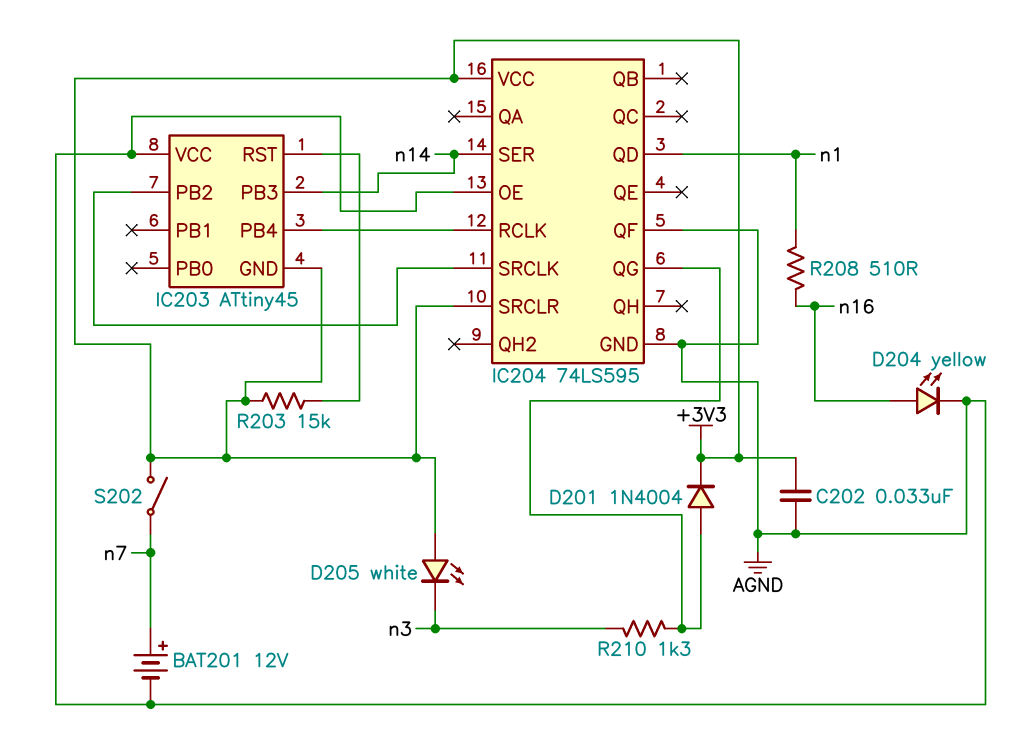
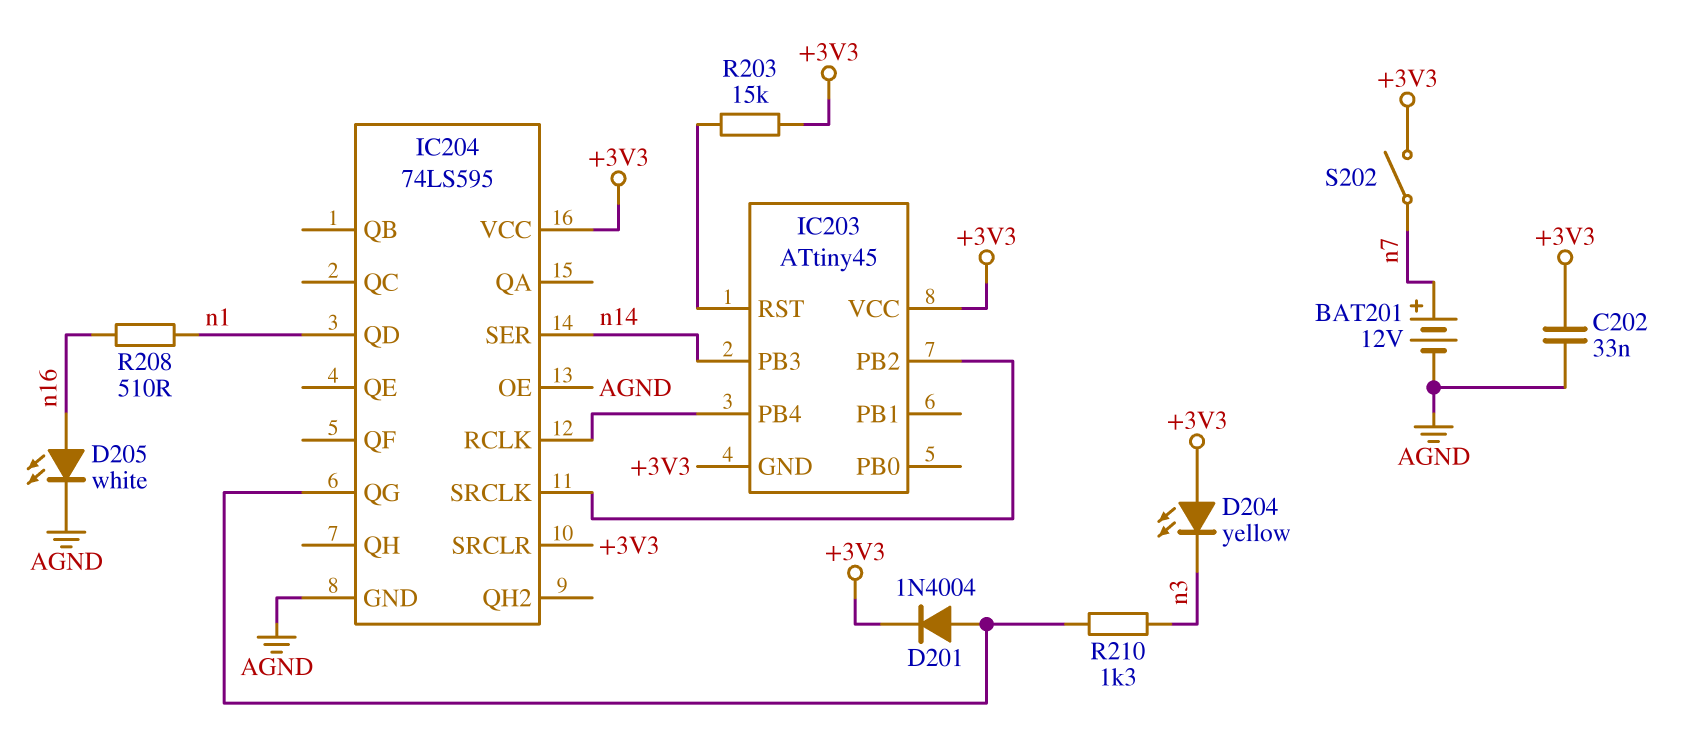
D204: LED yellow (A n16, K AGND) -> LED yellow (A +3V3, K n3)
D205: LED white (A +3V3, K n3) -> LED white (A n16, K AGND)
IC203 pin VCC: AGND -> +3V3
IC204 pin QF: AGND -> none

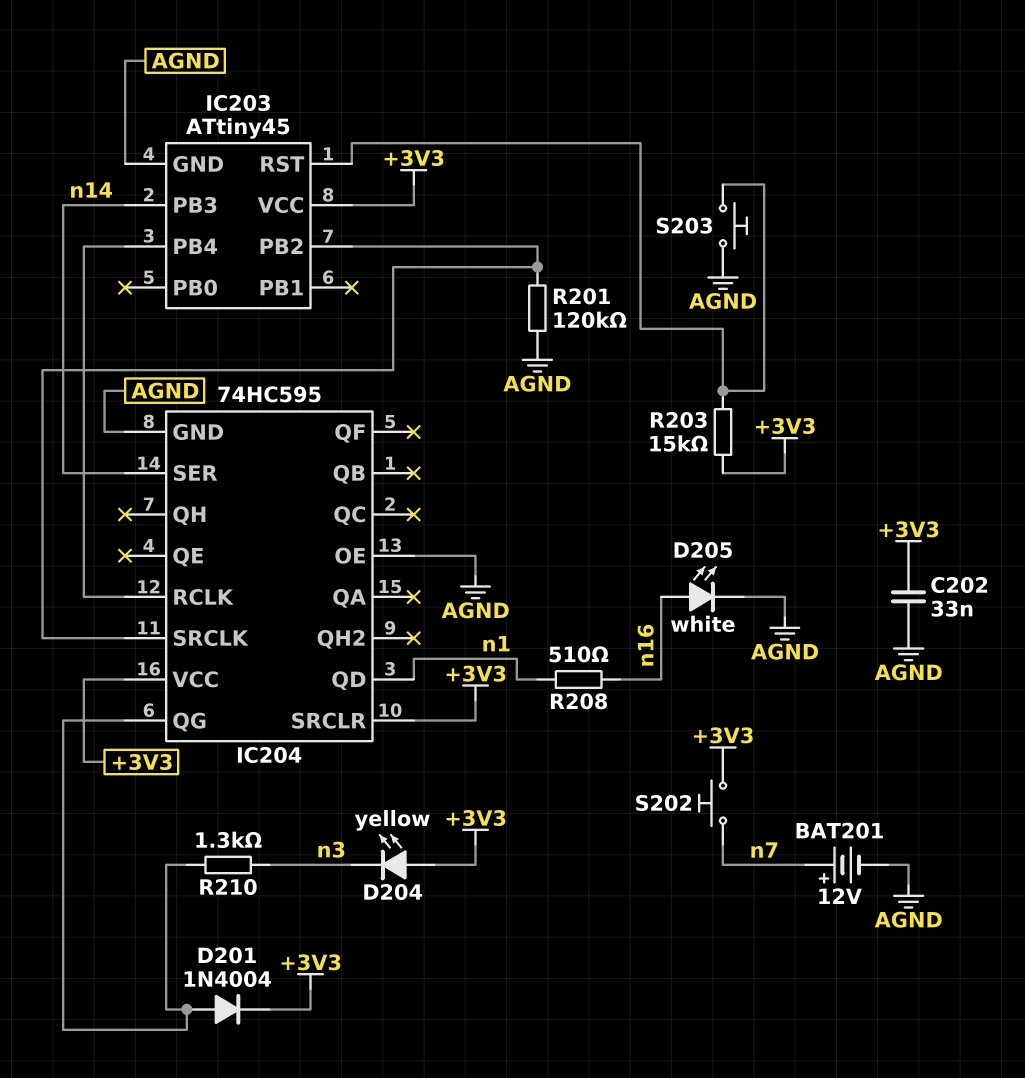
IC203 pin GND: +3V3 -> AGND
IC204: 74LS595 -> 74HC595
R201: none -> 120k (AGND, IC203/PB2)
S202: switch (+3V3, n7) -> button (+3V3, n7)
S203: none -> button (AGND, IC203/RST)

